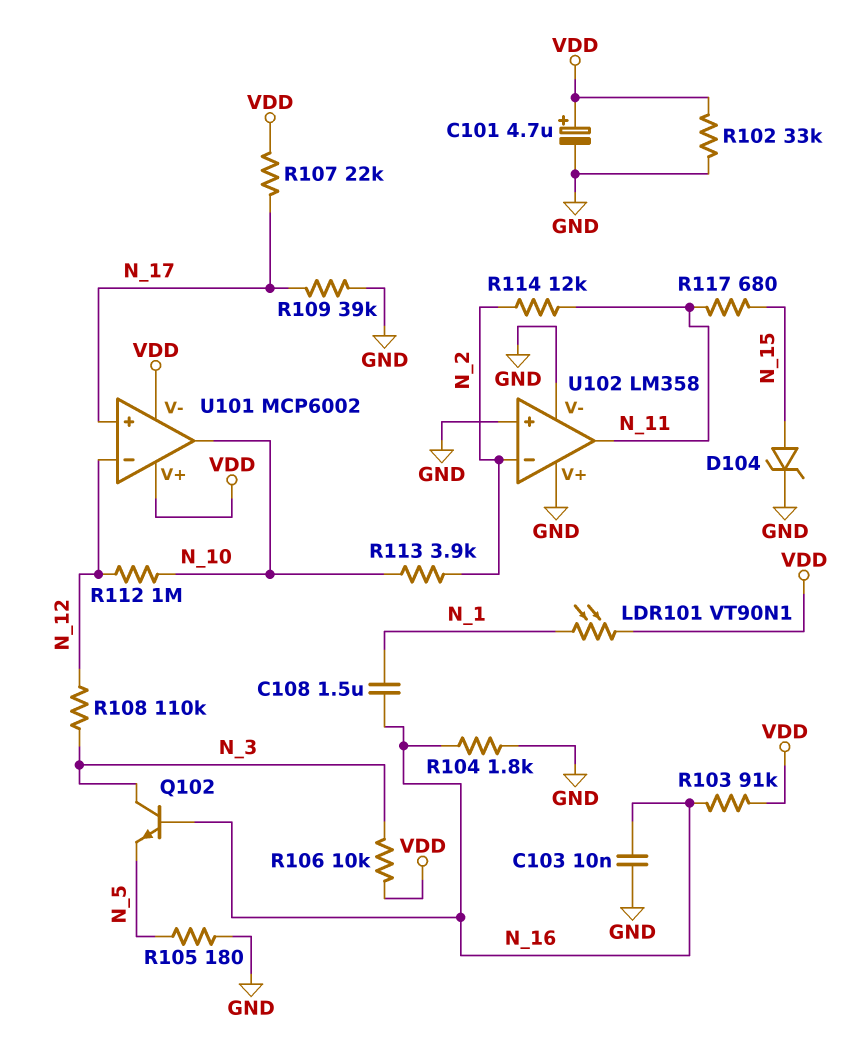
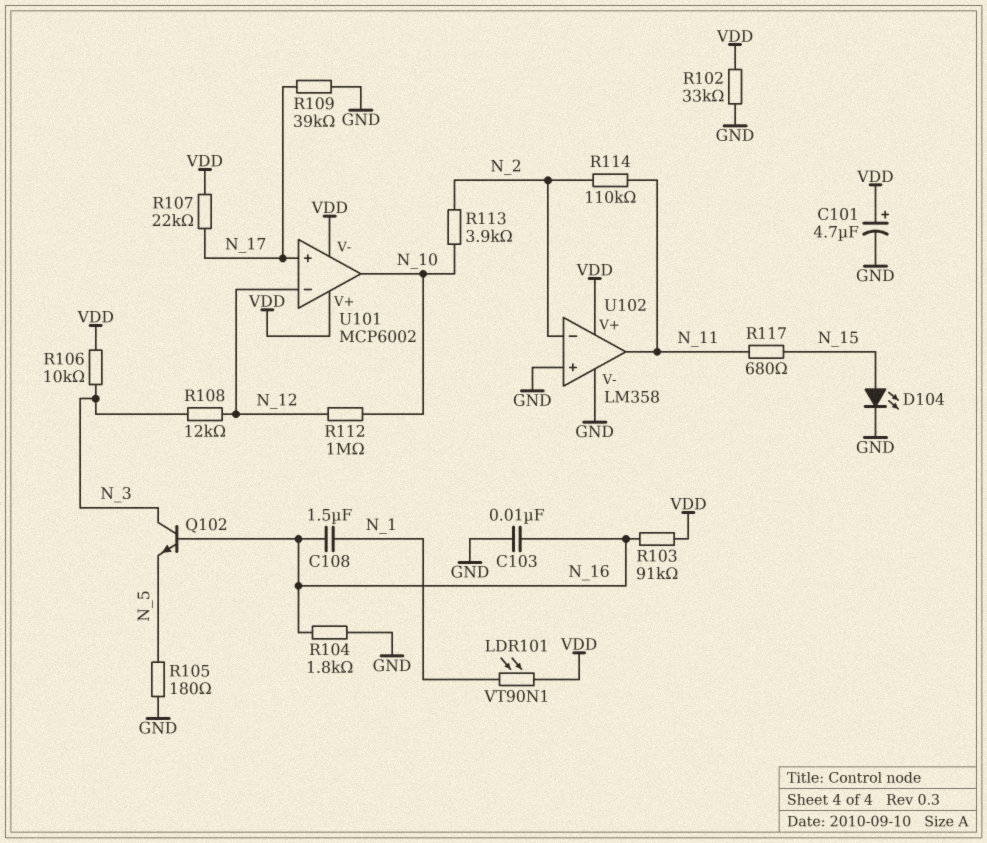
D104: zener (A N_15, K GND) -> LED (A N_15, K GND)
R108: 110k (N_3, N_12) -> 12k (N_3, N_12)
R114: 12k (N_2, N_11) -> 110k (N_2, N_11)
U102 pin V+: GND -> VDD

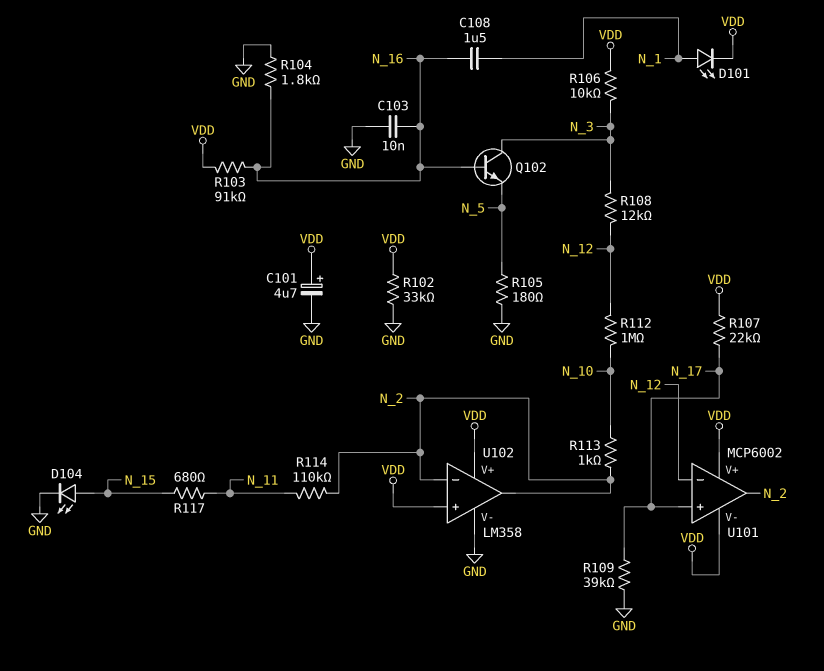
D101: none -> LED (A N_1, K VDD)
LDR101: VT90N1 (N_1, VDD) -> none
R113: 3.9k (N_2, N_10) -> 1k (N_2, N_10)
U101 pin out: N_10 -> N_2
U102 pin in+: GND -> VDD
U102 pin out: N_11 -> N_2

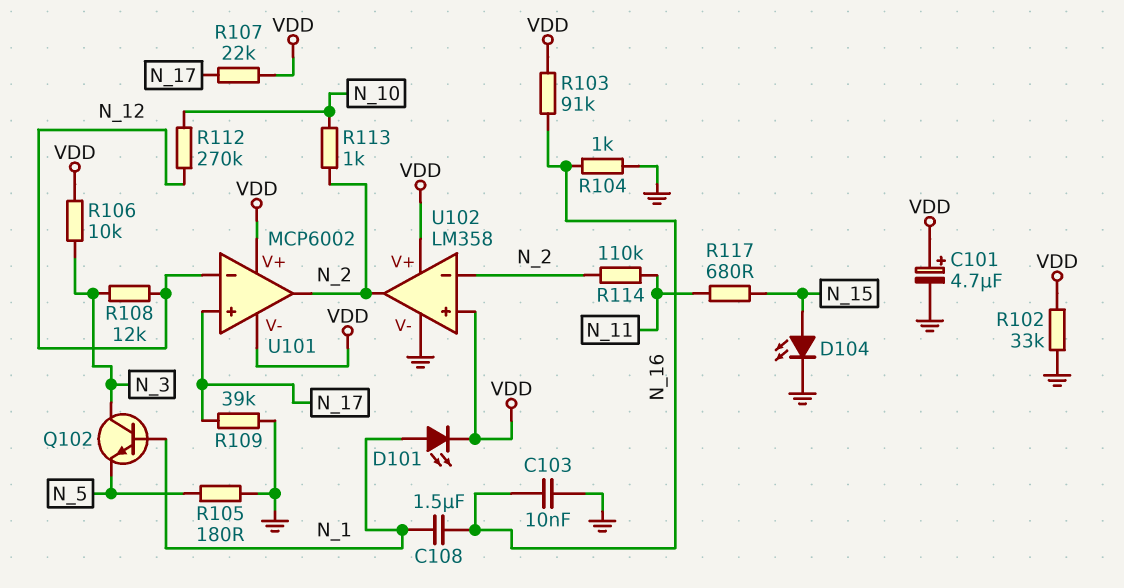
Q102: NPN (B N_16, C N_3, E N_5) -> NPN (B N_1, C N_3, E N_5)
R104: 1.8k (GND, N_16) -> 1k (GND, N_16)
R112: 1M (N_10, N_12) -> 270k (N_10, N_12)

